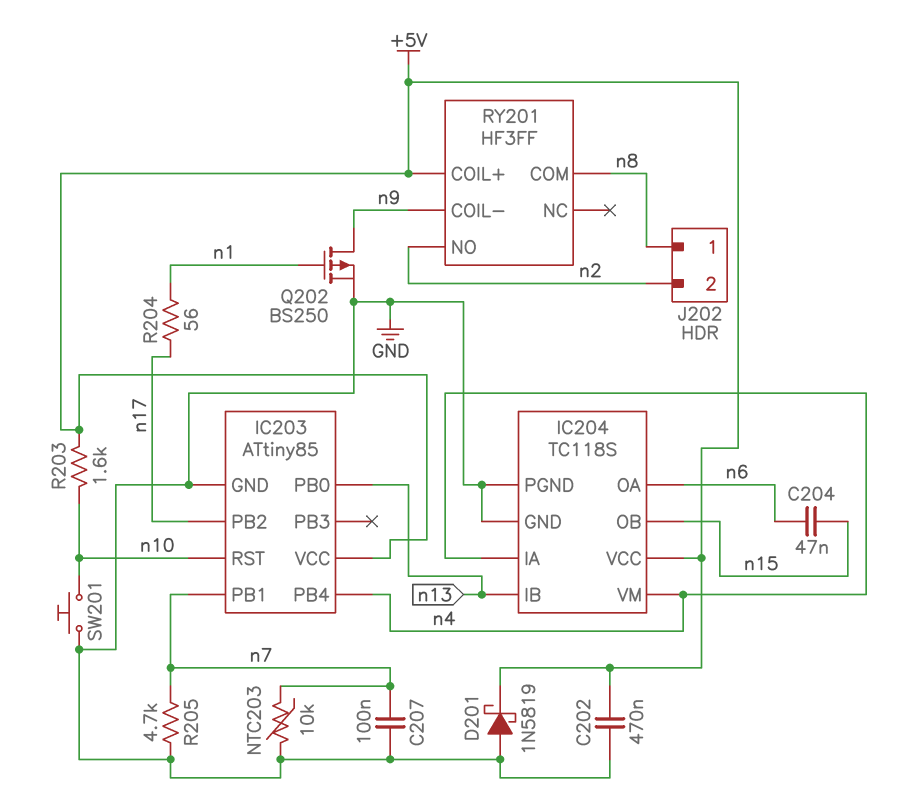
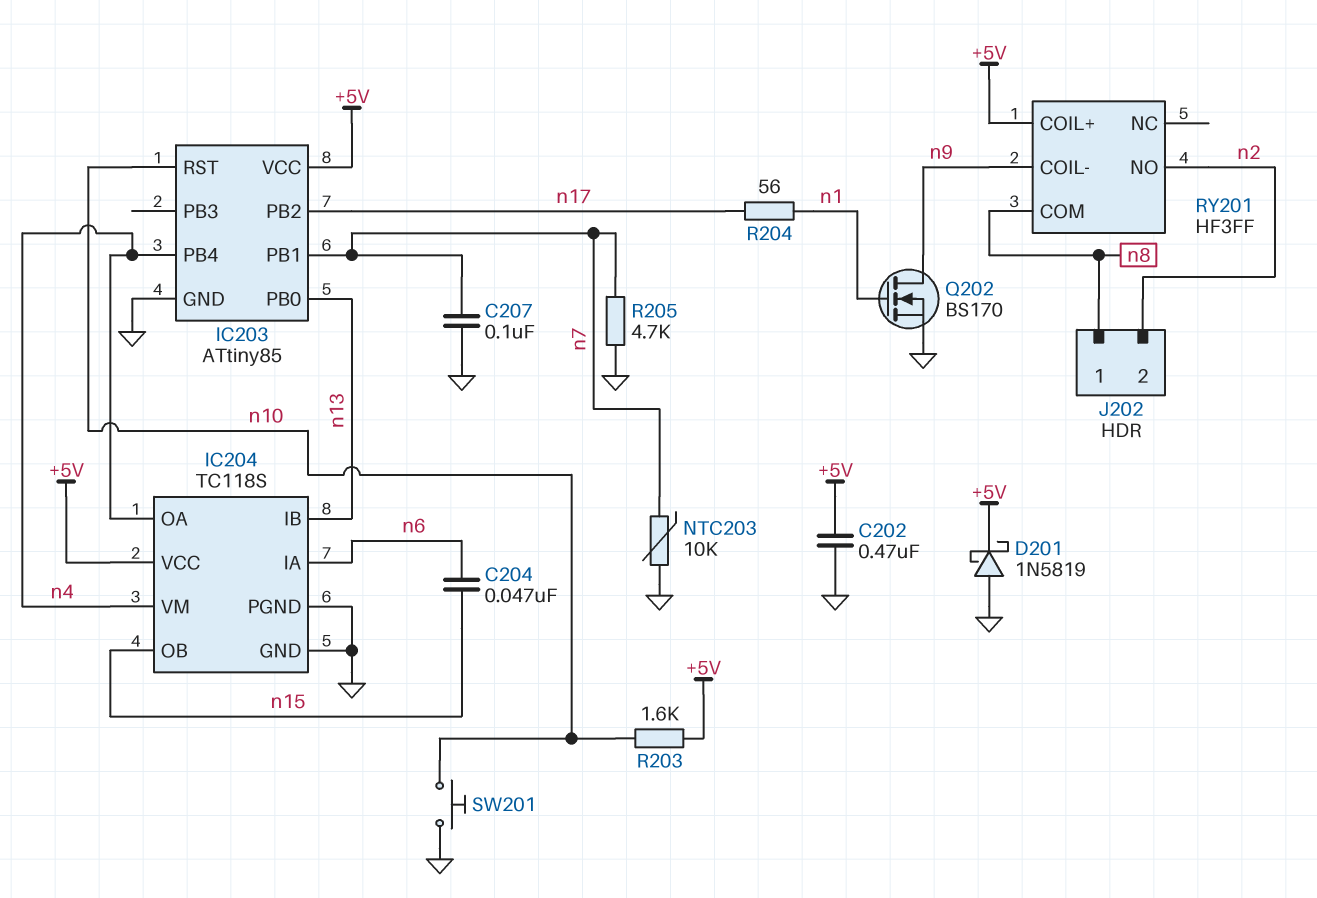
IC204 pin IA: n4 -> n6
IC204 pin OA: n6 -> n4
Q202: PMOS BS250 (G n1, D n9, S GND) -> NMOS BS170 (G n1, D n9, S GND)

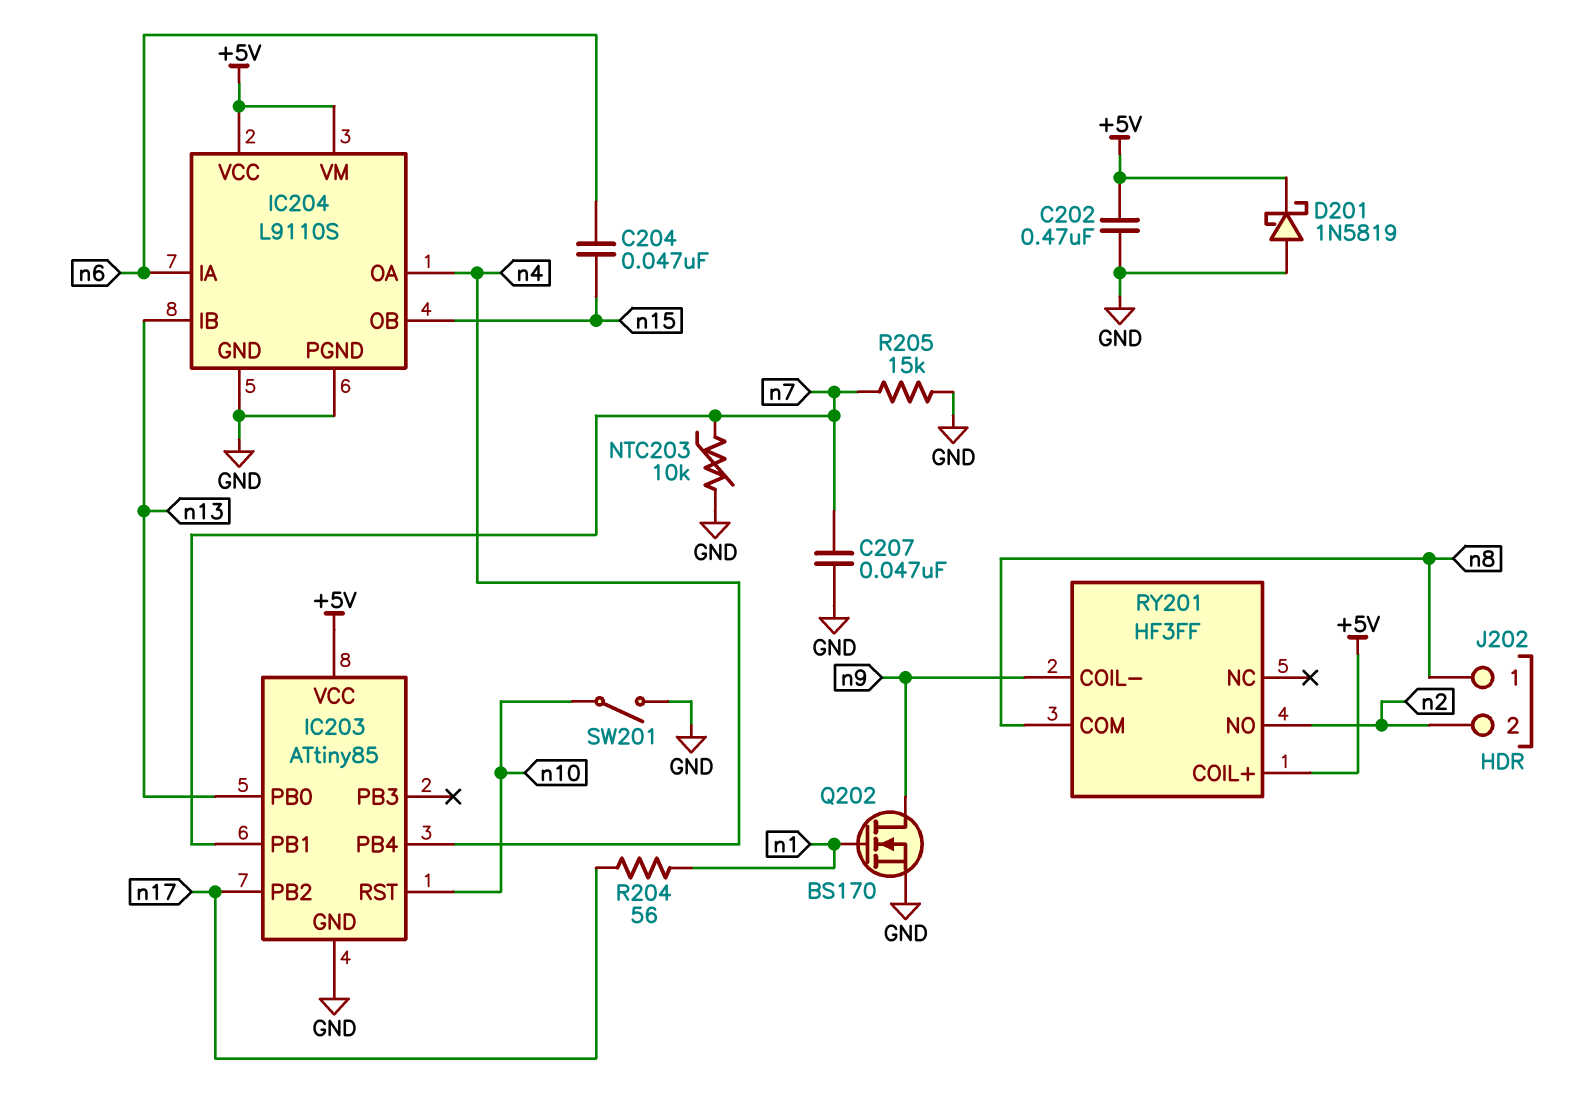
C207: 100nF (GND, n7) -> 47nF (GND, n7)
IC204: TC118S -> L9110S
IC204 pin VM: n4 -> +5V
R203: 1.6k (+5V, n10) -> none
R205: 4.7k (GND, n7) -> 15k (GND, n7)
SW201: button (GND, n10) -> switch (GND, n10)

